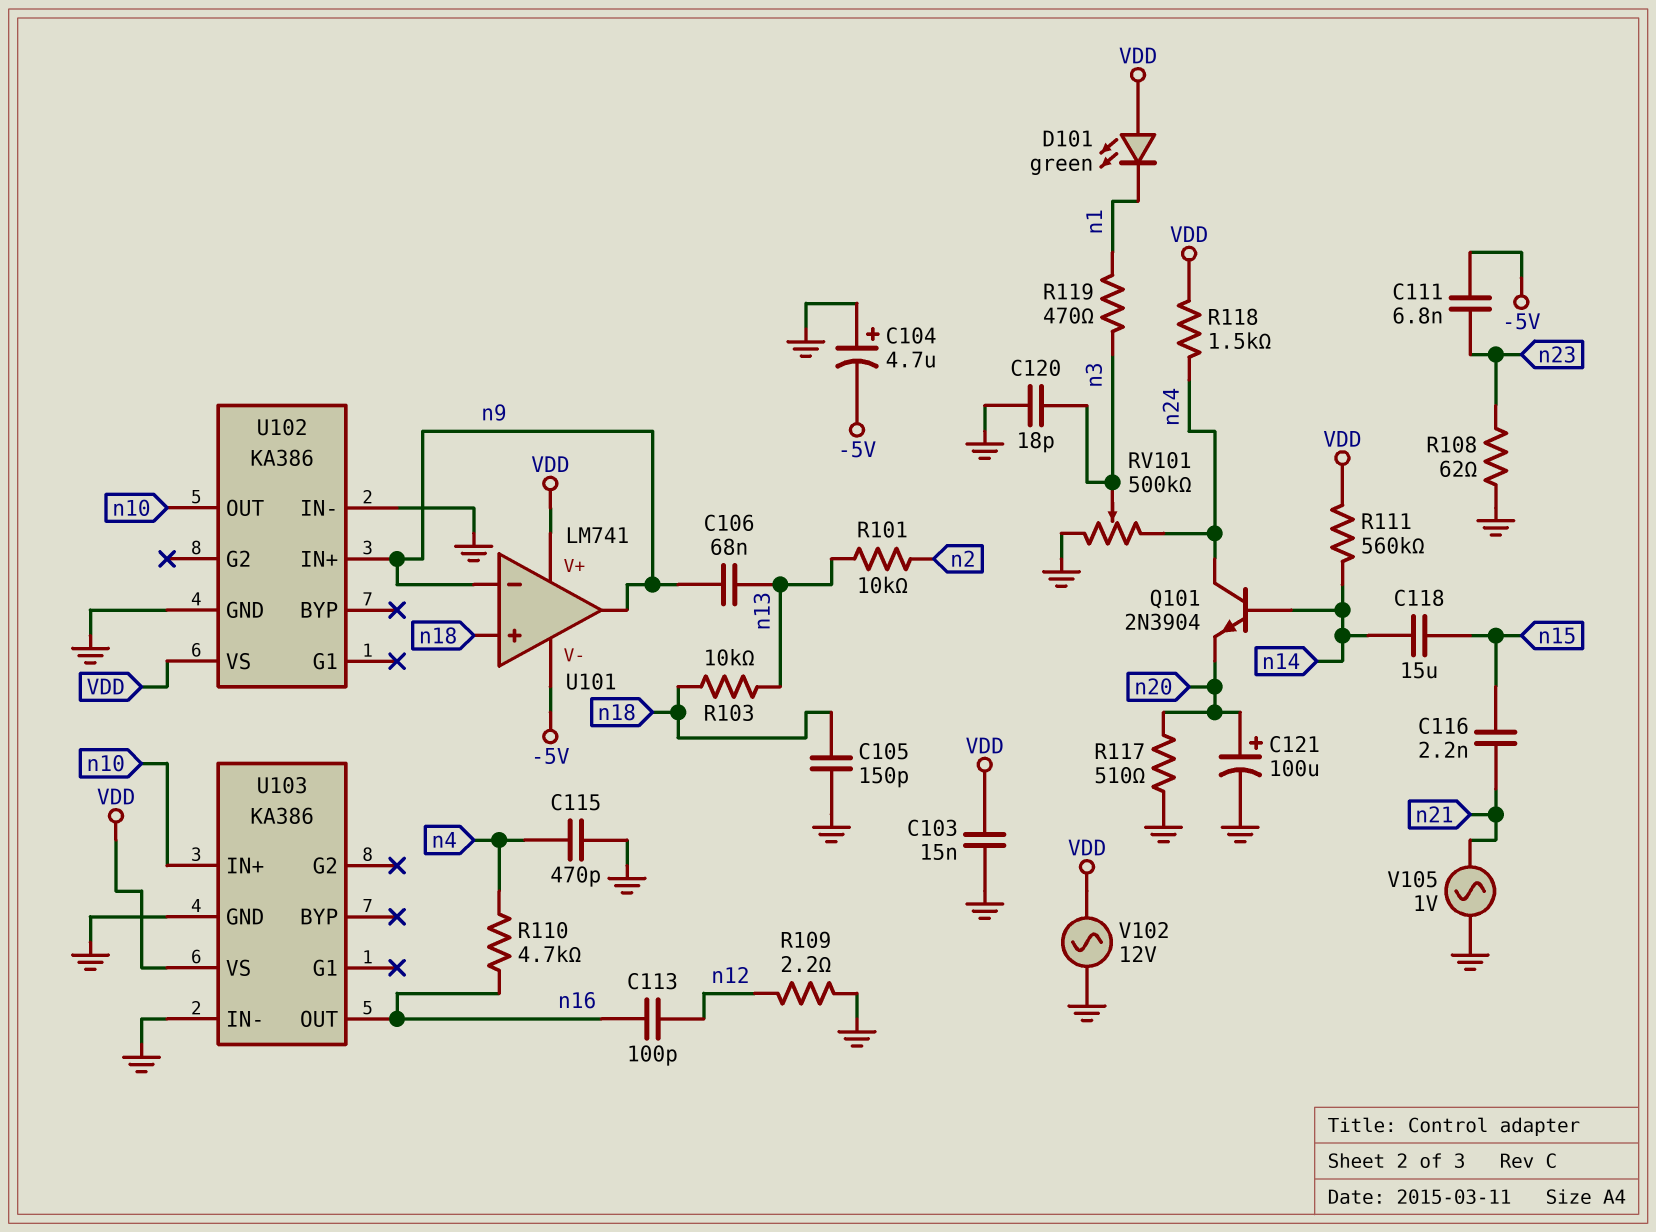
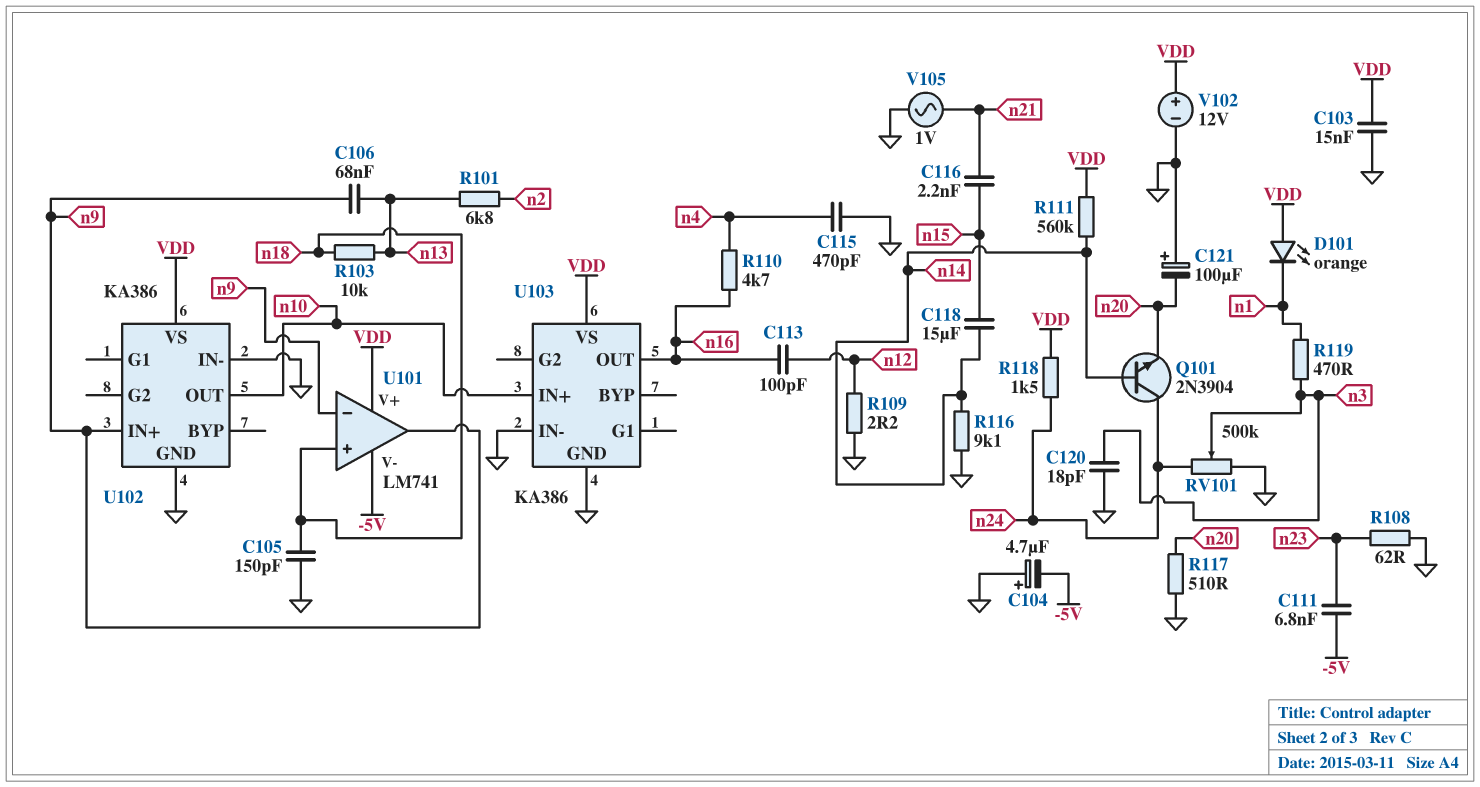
C121: 100uF (plus n20, minus GND) -> 100uF (plus GND, minus n20)
D101: LED green (A VDD, K n1) -> LED orange (A VDD, K n1)
R101: 10k (n2, n13) -> 6.8k (n2, n13)
R116: none -> 9.1k (GND, n14)
V102: AC 12V (GND, VDD) -> 12V (plus VDD, minus GND)

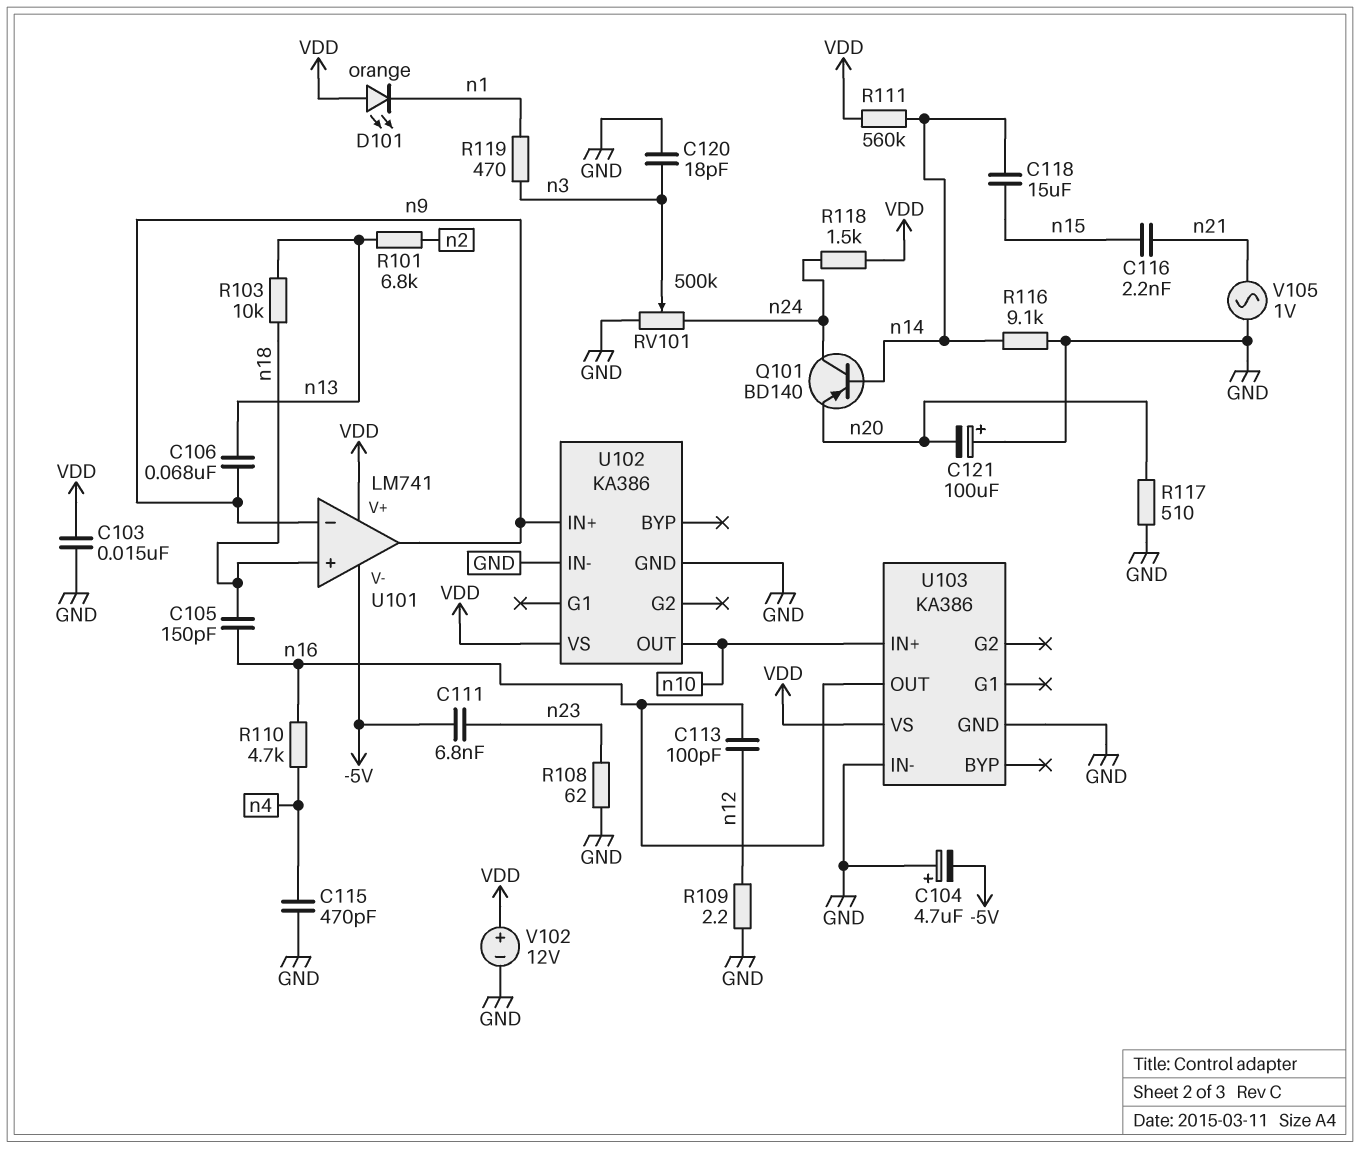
C105: 150pF (GND, n18) -> 150pF (n16, n18)
Q101: NPN 2N3904 (B n14, C n24, E n20) -> PNP BD140 (B n14, C n24, E n20)

